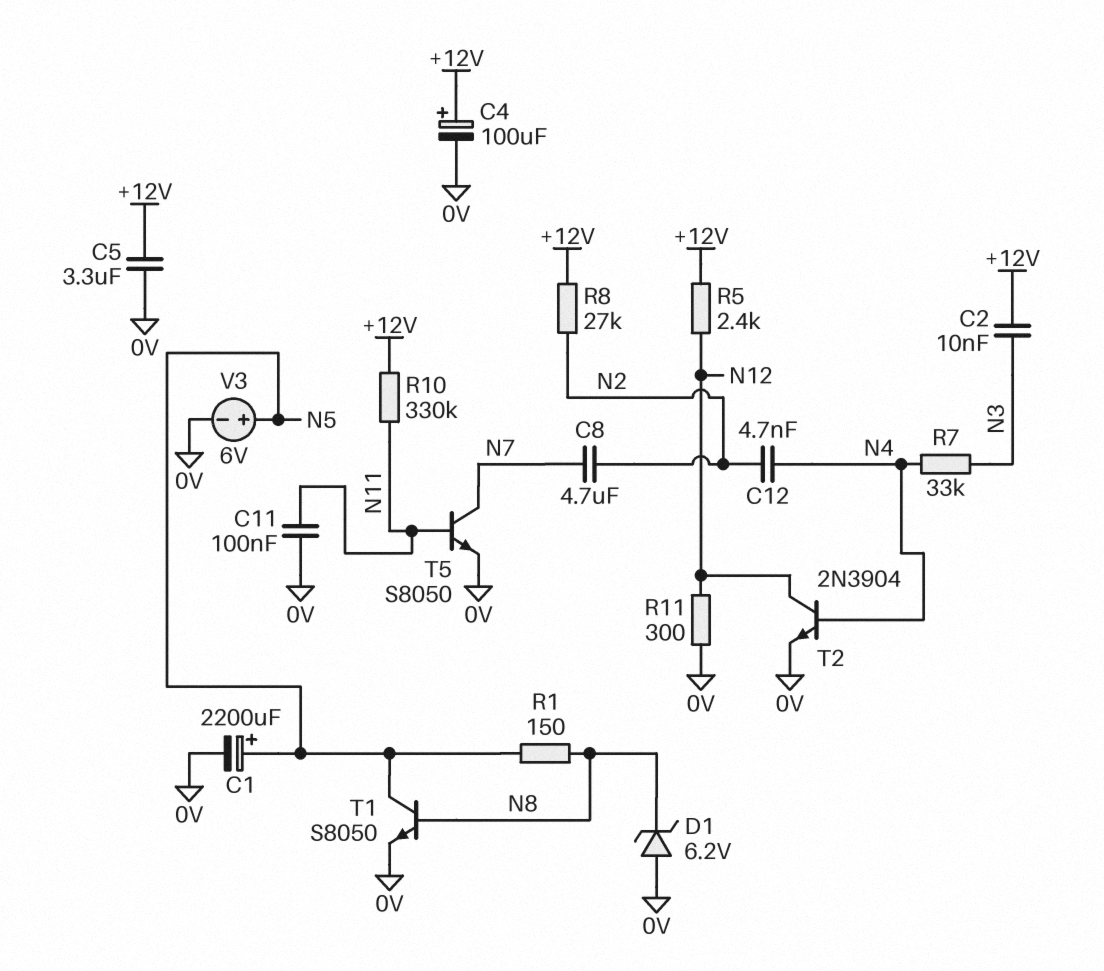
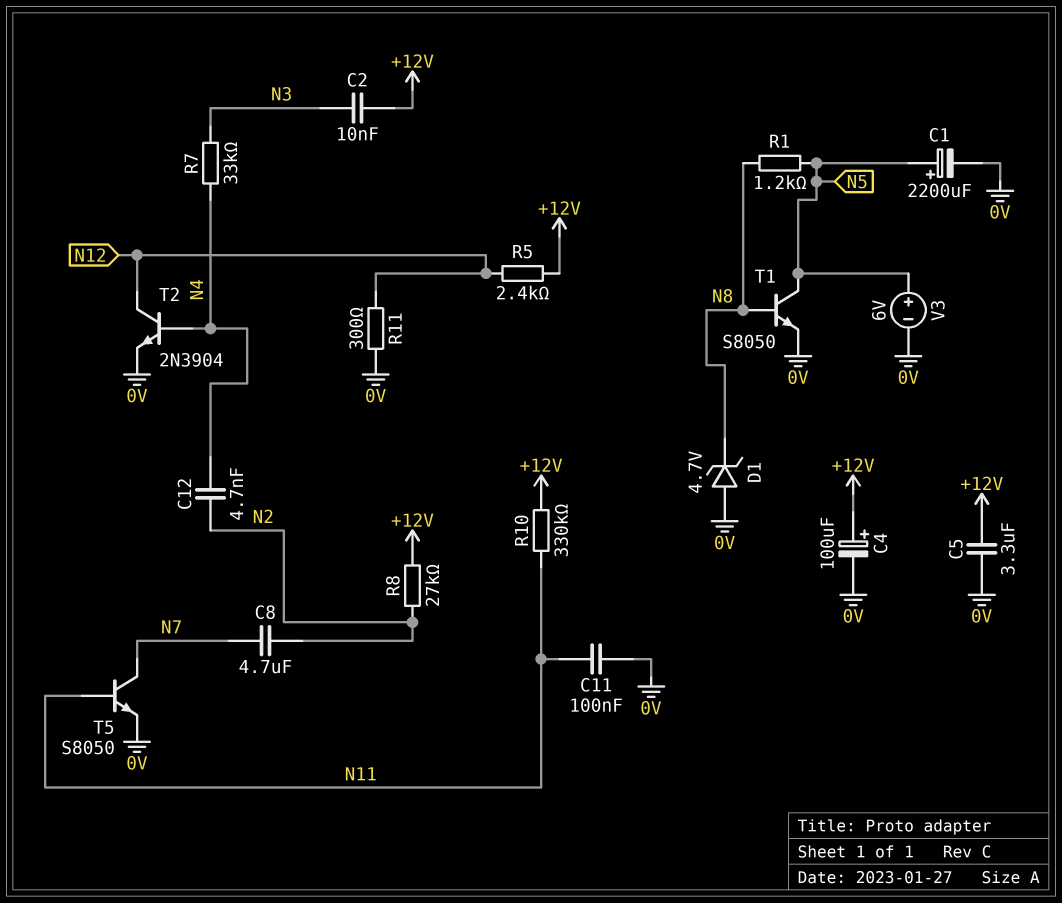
D1: zener 6.2V (A 0V, K N8) -> zener 4.7V (A 0V, K N8)
R1: 150 (N5, N8) -> 1.2k (N5, N8)

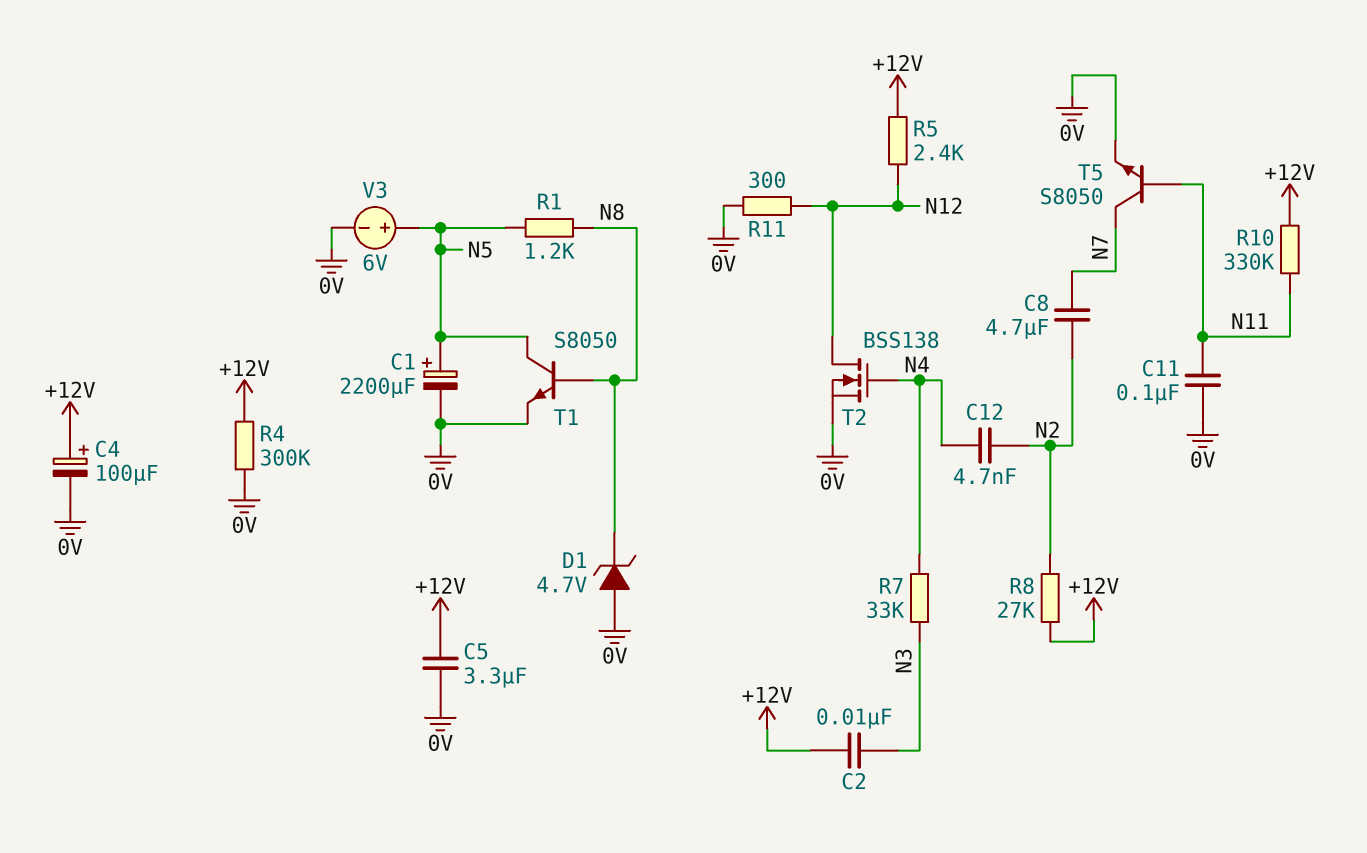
R4: none -> 300k (+12V, 0V)
T2: NPN 2N3904 (B N4, C N12, E 0V) -> NMOS BSS138 (G N4, D N12, S 0V)

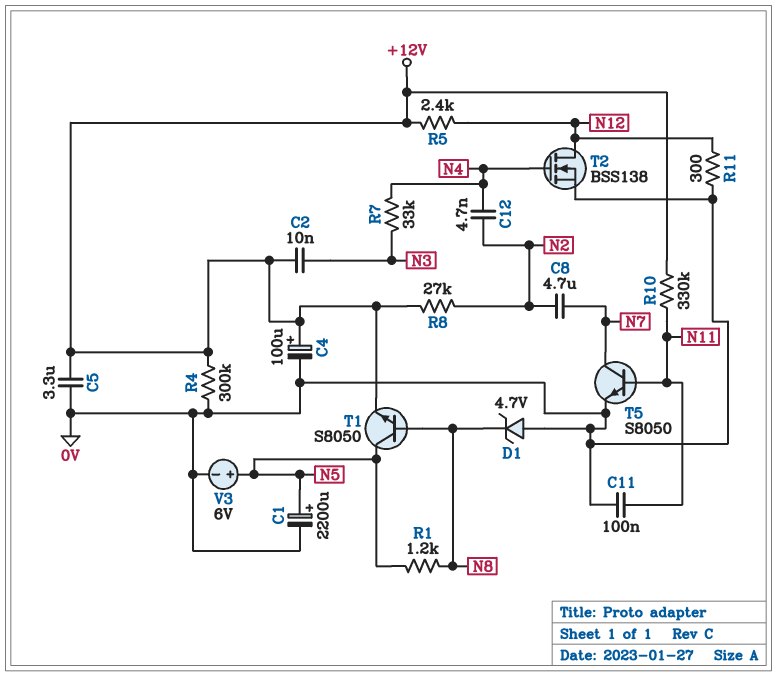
T1: NPN S8050 (B N8, C N5, E 0V) -> NPN S8050 (B N8, C N5, E +12V)

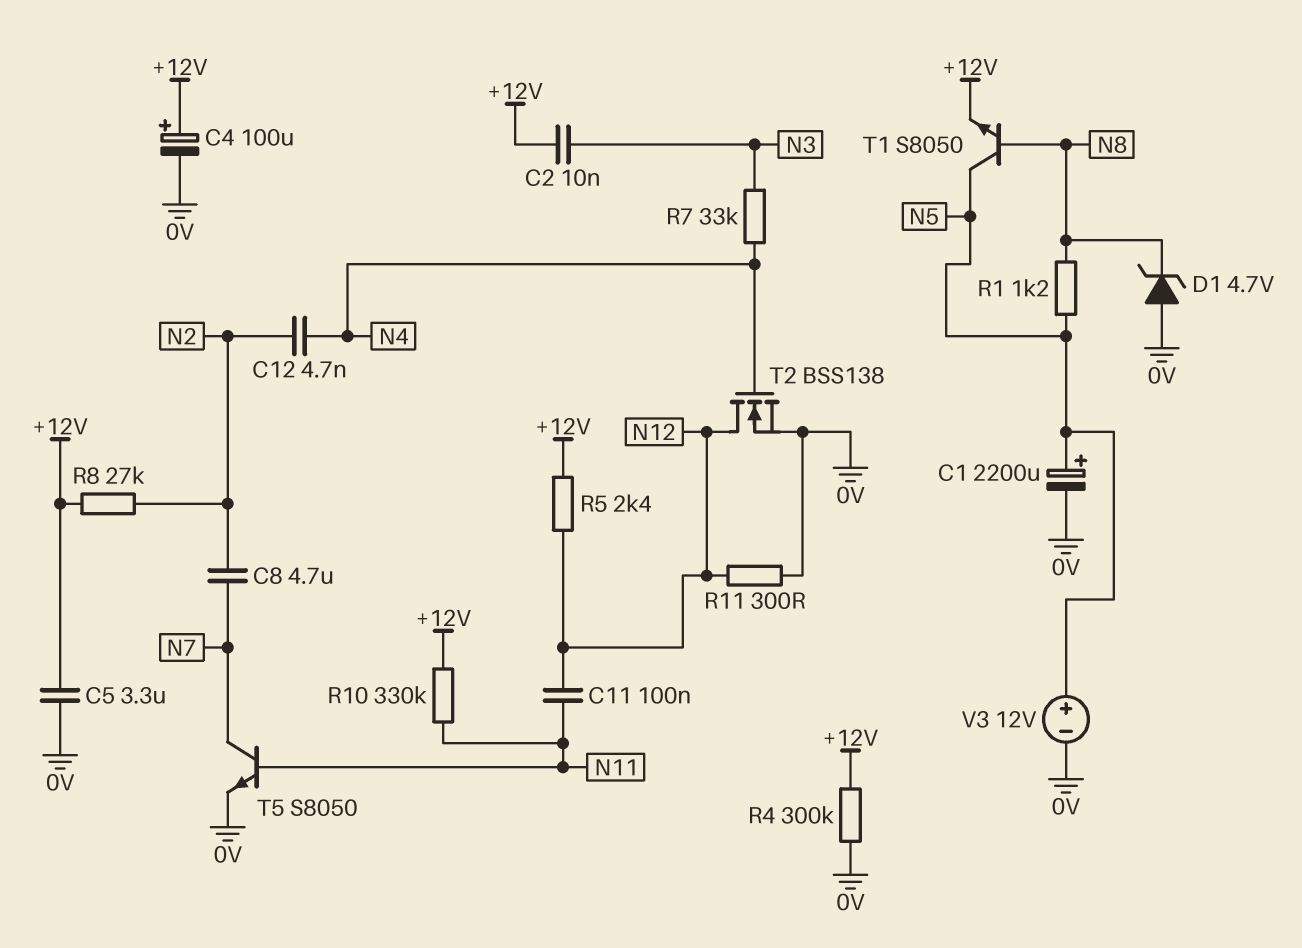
C11: 100nF (0V, N11) -> 100nF (N11, N12)
V3: 6V (plus N5, minus 0V) -> 12V (plus N5, minus 0V)

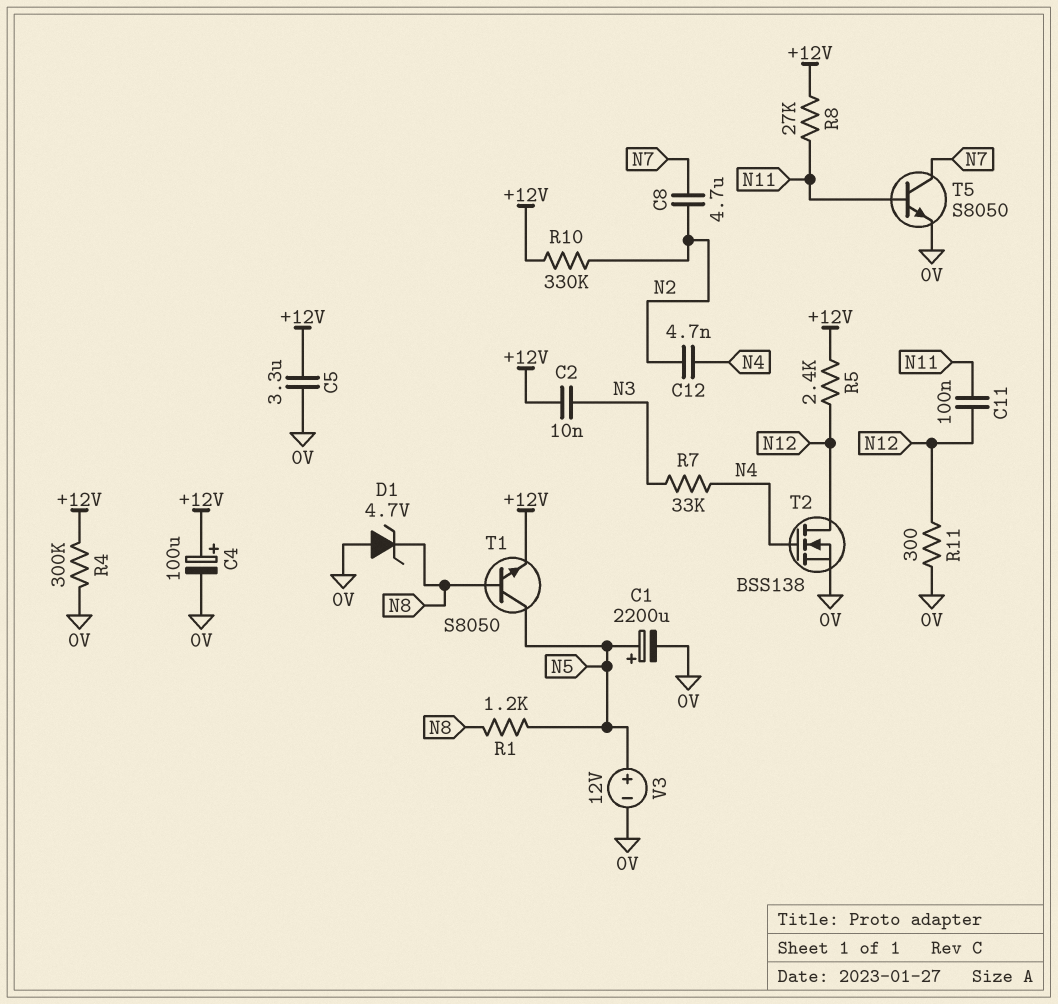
R8: 27k (+12V, N2) -> 27k (+12V, N11)
R10: 330k (+12V, N11) -> 330k (+12V, N2)

